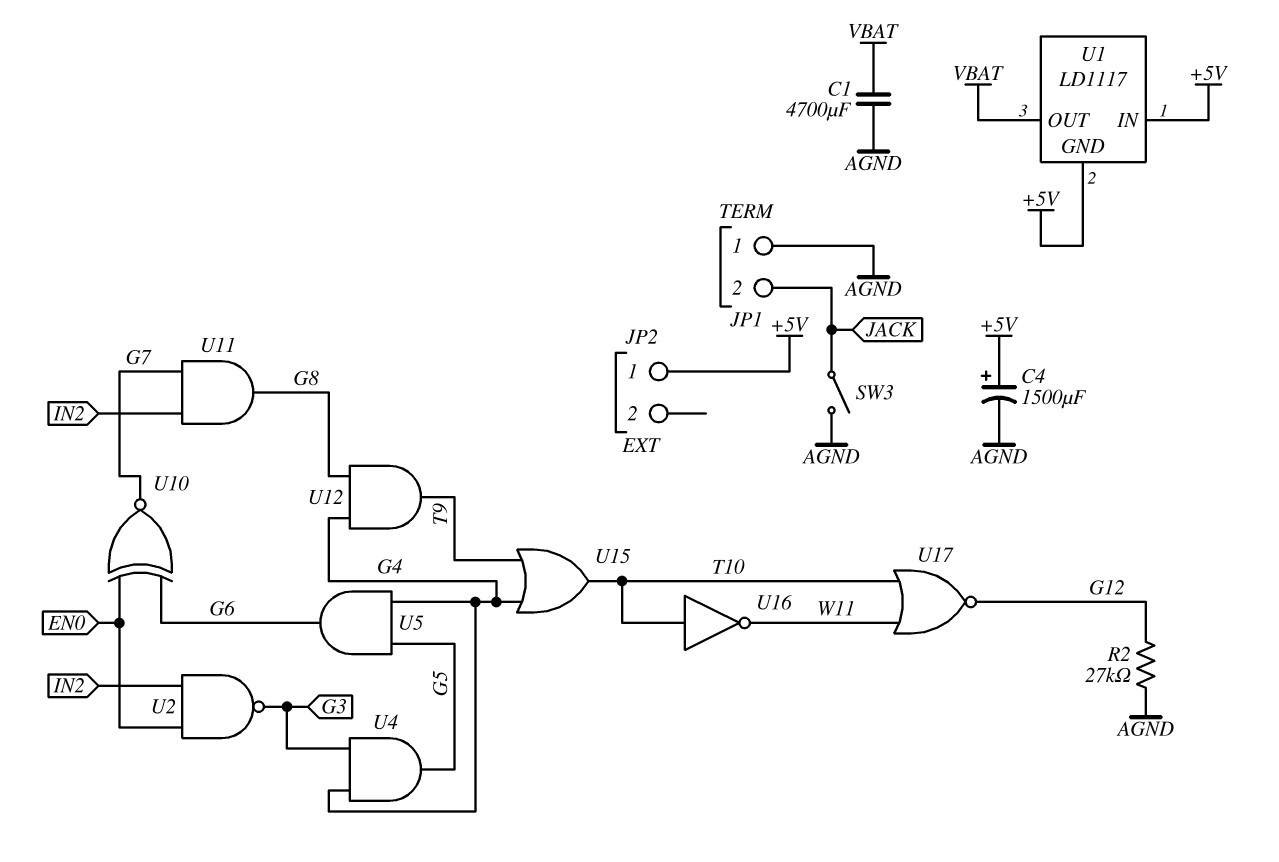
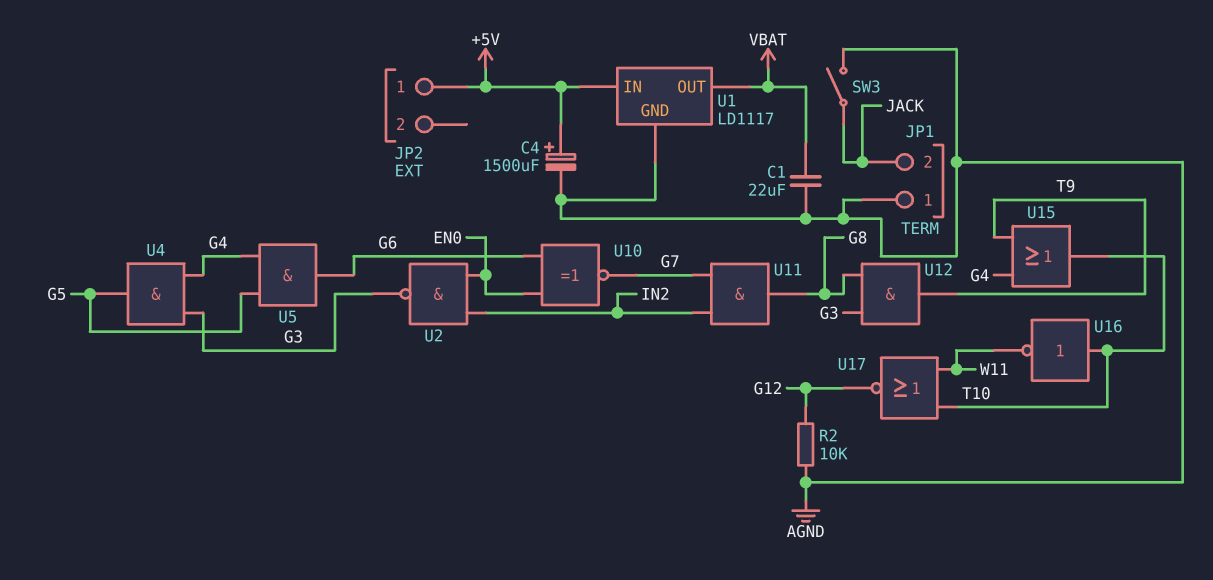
C1: 4700uF (AGND, VBAT) -> 22uF (AGND, VBAT)
R2: 27k (AGND, G12) -> 10k (AGND, G12)
U1 pin GND: +5V -> AGND
U12: AND (in G4, in G8, out T9) -> AND (in G3, in G8, out T9)

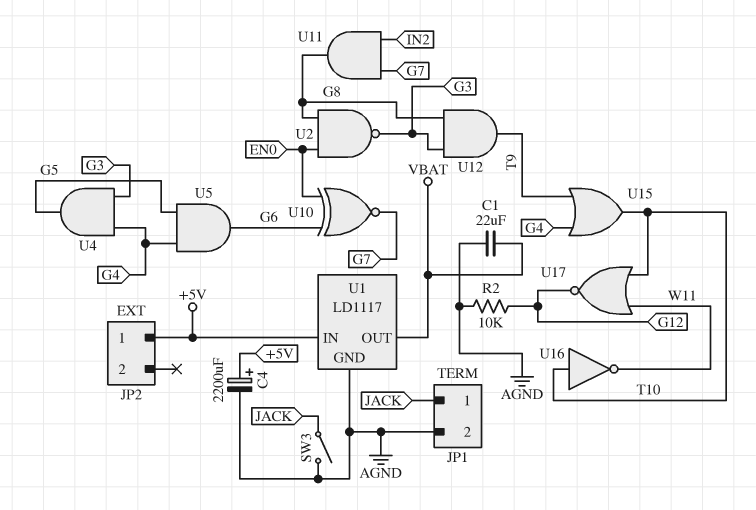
C4: 1500uF (plus +5V, minus AGND) -> 2200uF (plus +5V, minus AGND)
JP1 pin 1: AGND -> JACK
JP1 pin 2: JACK -> AGND
U2: NAND (in EN0, in IN2, out G3) -> NAND (in EN0, in G8, out G3)

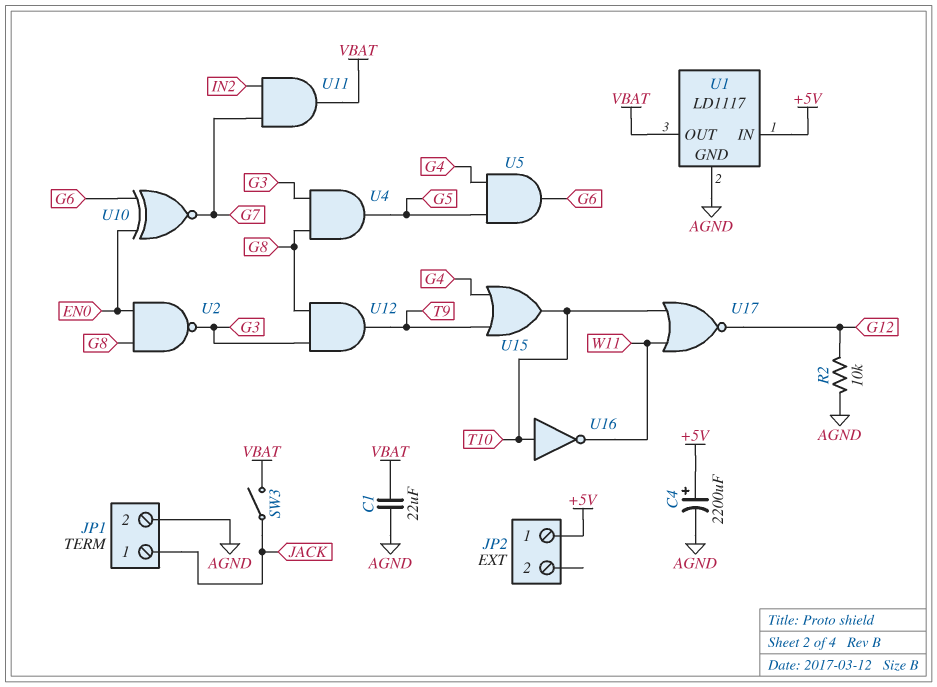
SW3: switch (AGND, JACK) -> switch (JACK, VBAT)
U4: AND (in G3, in G4, out G5) -> AND (in G3, in G8, out G5)
U11: AND (in G7, in IN2, out G8) -> AND (in G7, in IN2, out VBAT)

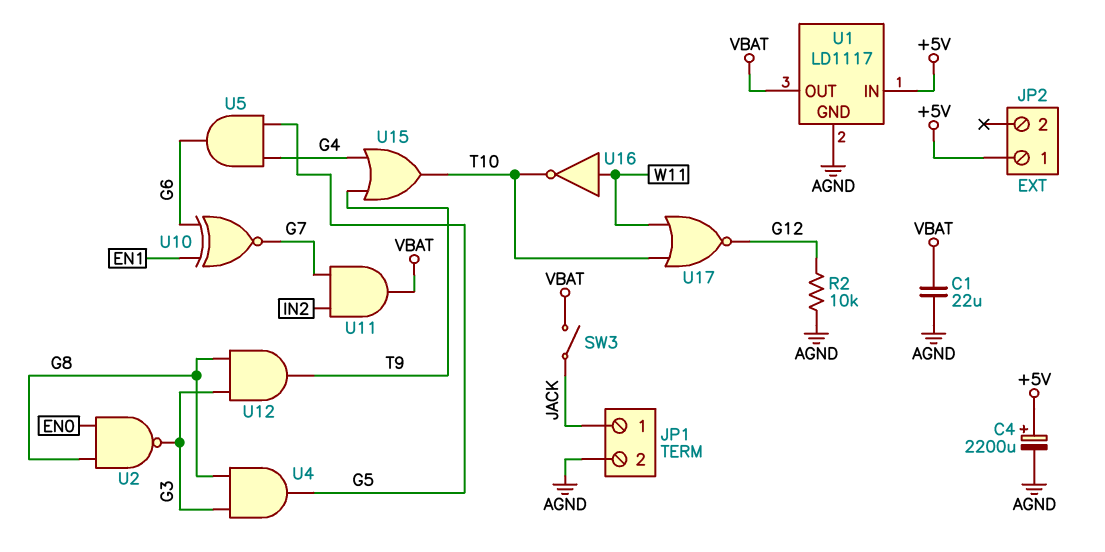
U10: XNOR (in EN0, in G6, out G7) -> XNOR (in EN1, in G6, out G7)
U16: NOT (in T10, out W11) -> NOT (in W11, out T10)

